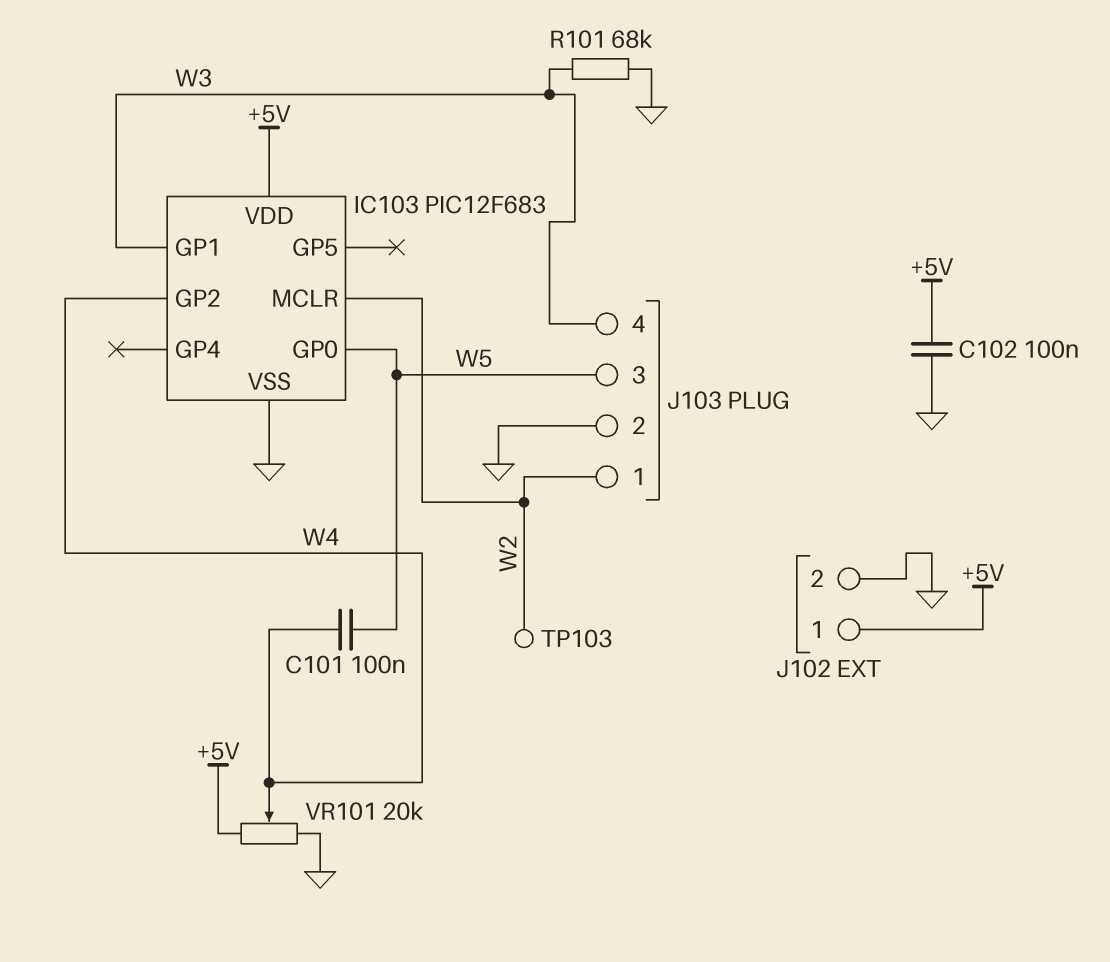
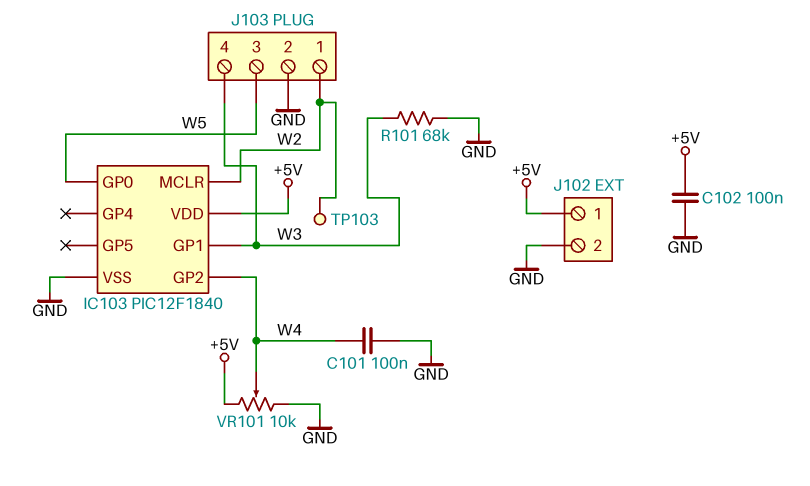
C101: 100nF (W4, W5) -> 100nF (GND, W4)
IC103: PIC12F683 -> PIC12F1840
VR101: 20k (+5V, GND, wiper W4) -> 10k (+5V, GND, wiper W4)

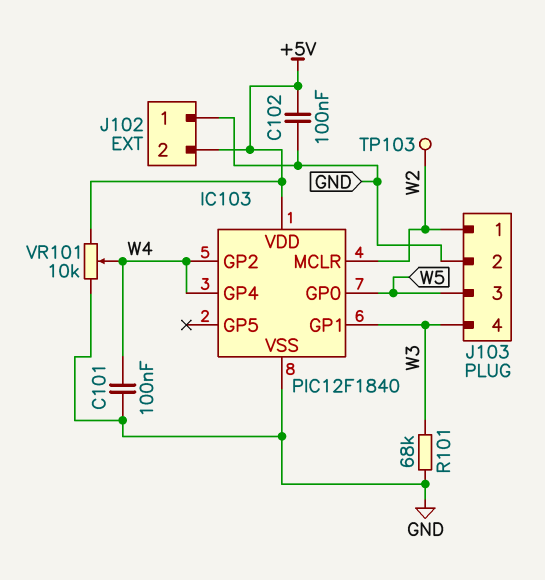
IC103 pin GP4: none -> W4
J102 pin 1: +5V -> GND
J102 pin 2: GND -> +5V

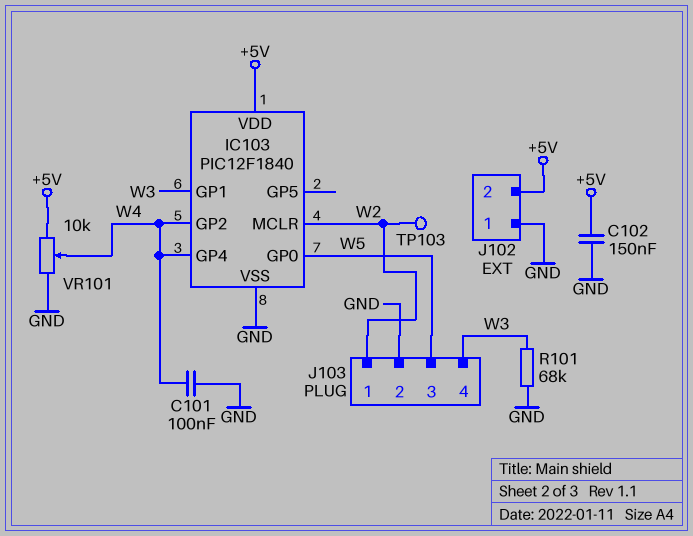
C102: 100nF (+5V, GND) -> 150nF (+5V, GND)

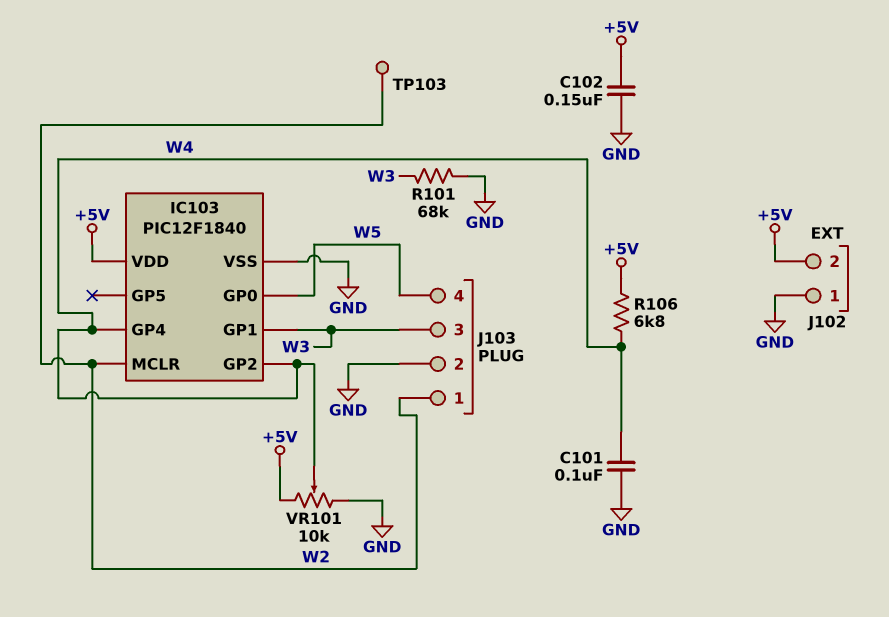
J103 pin 3: W5 -> W3
J103 pin 4: W3 -> W5
R106: none -> 6.8k (+5V, W4)

